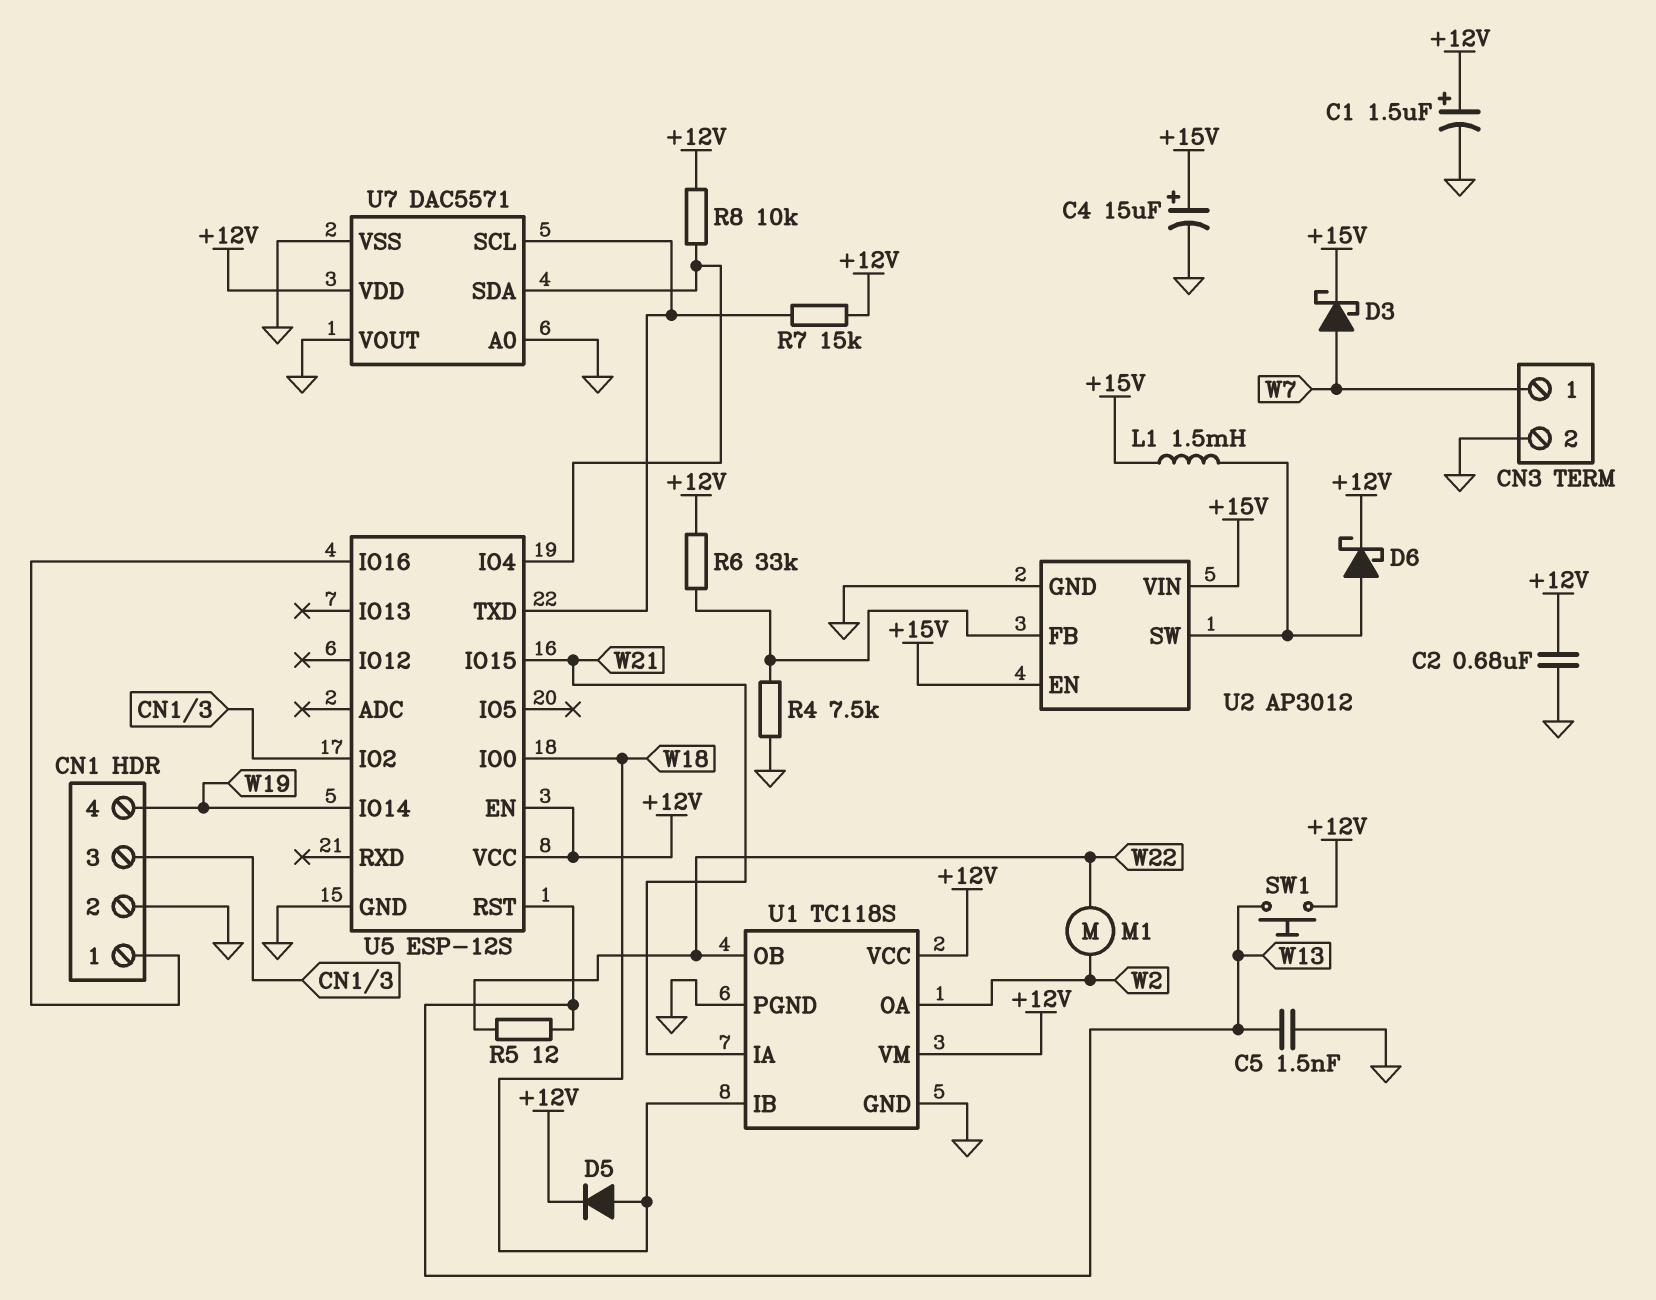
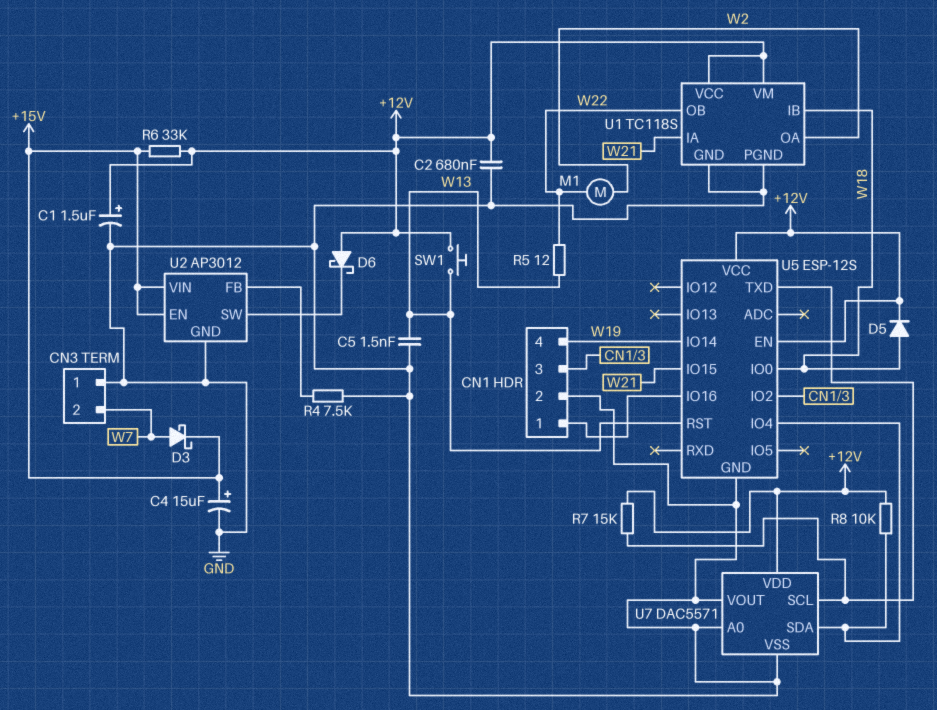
CN3 pin 1: W7 -> GND
CN3 pin 2: GND -> W7
D6: schottky (A U2/SW, K +12V) -> schottky (A +12V, K U2/SW)
L1: 1.5mH (+15V, U2/SW) -> none
R6: 33k (+12V, U2/FB) -> 33k (+12V, +15V)

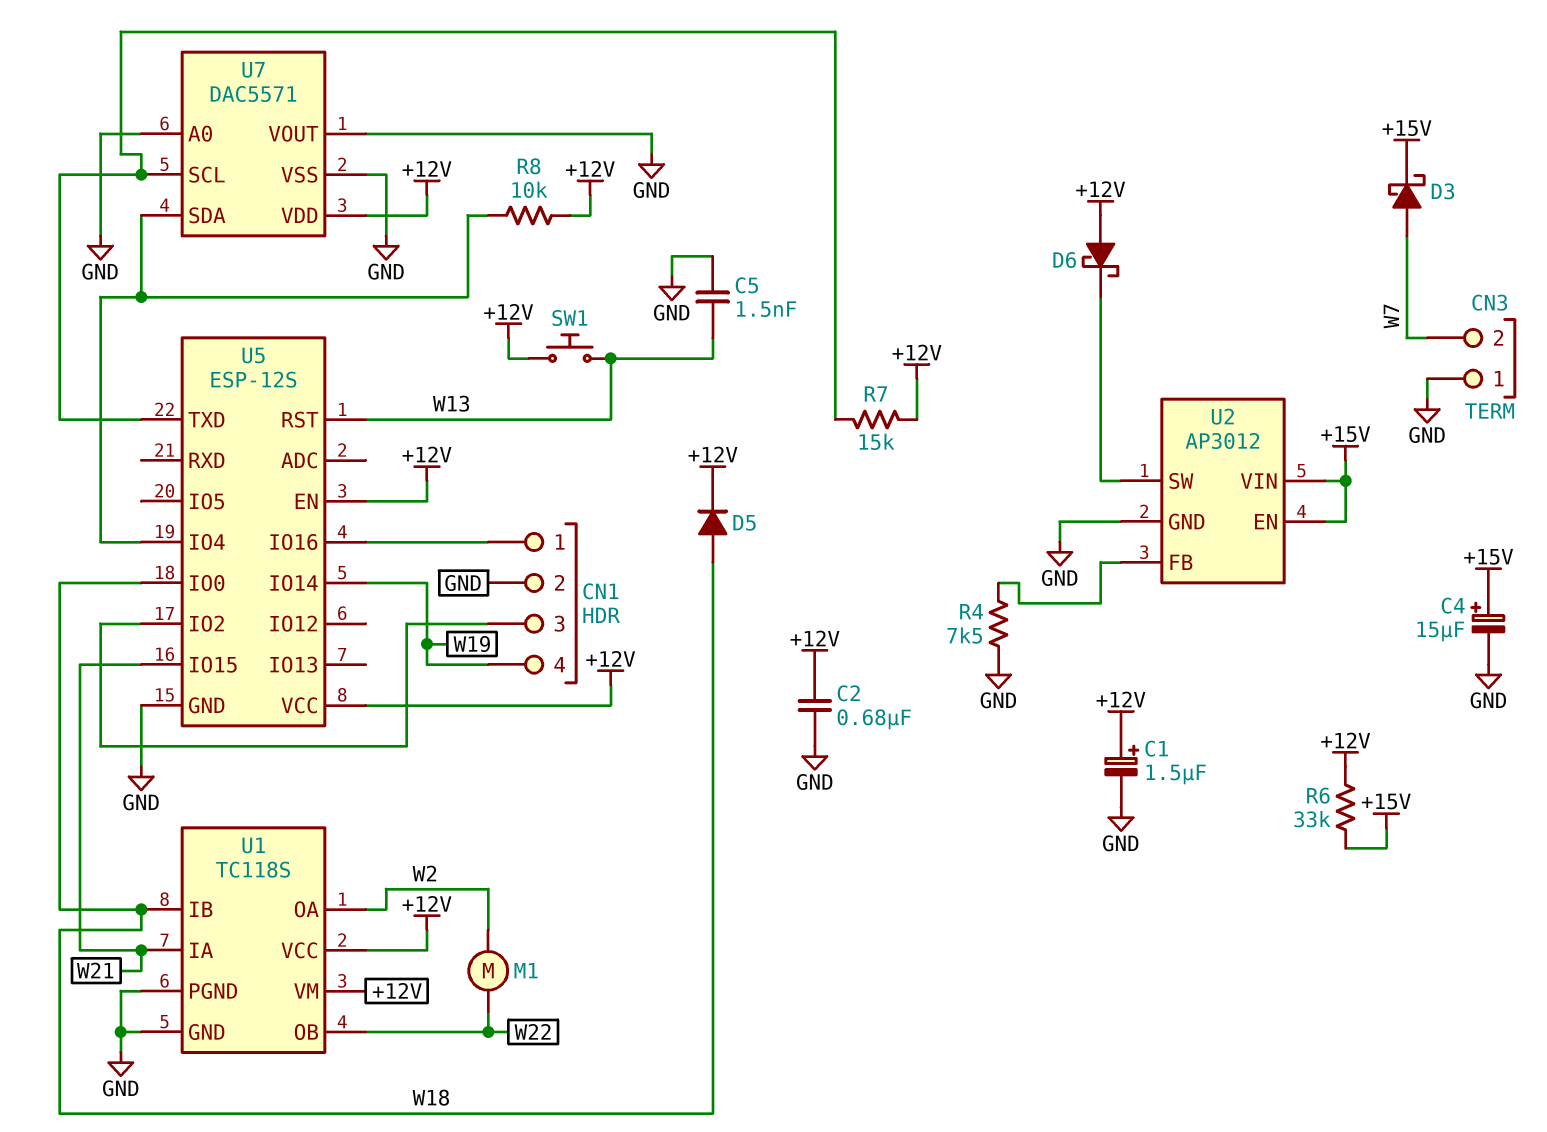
R5: 12 (W13, W22) -> none

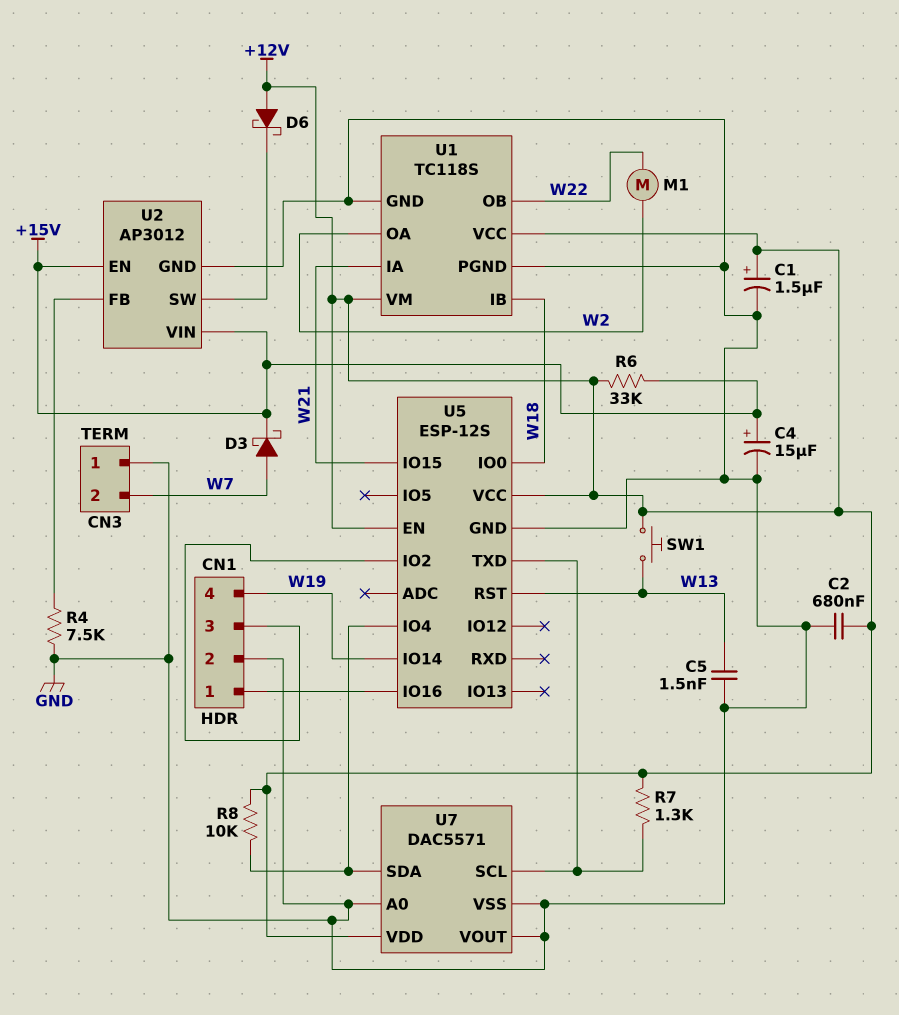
D5: diode (A W18, K +12V) -> none
R7: 15k (+12V, U5/TXD) -> 1.3k (+12V, U5/TXD)

